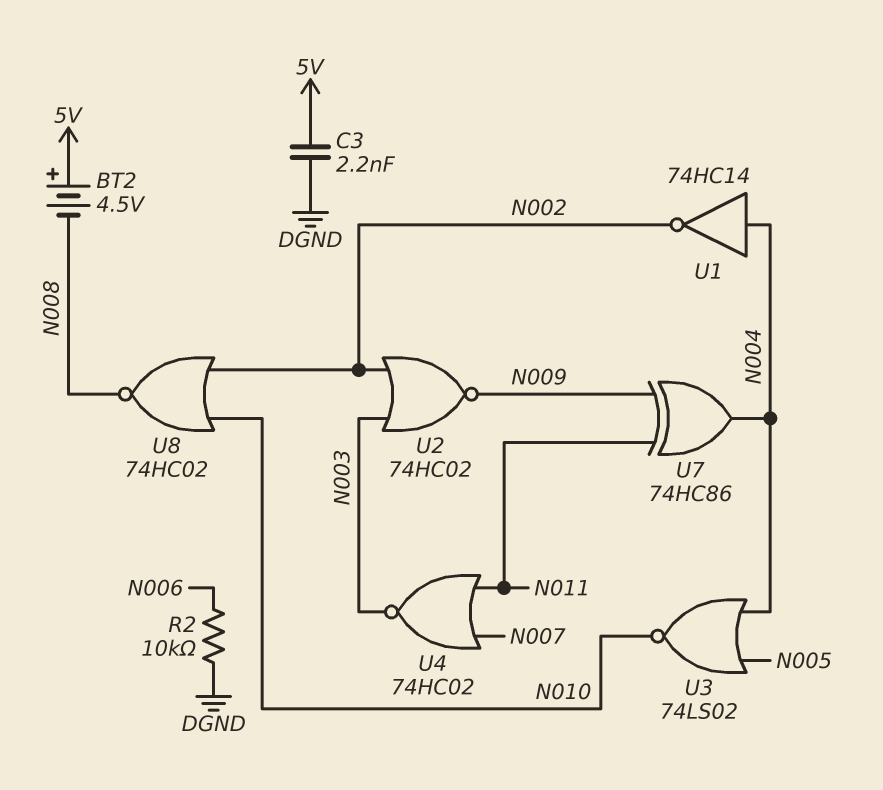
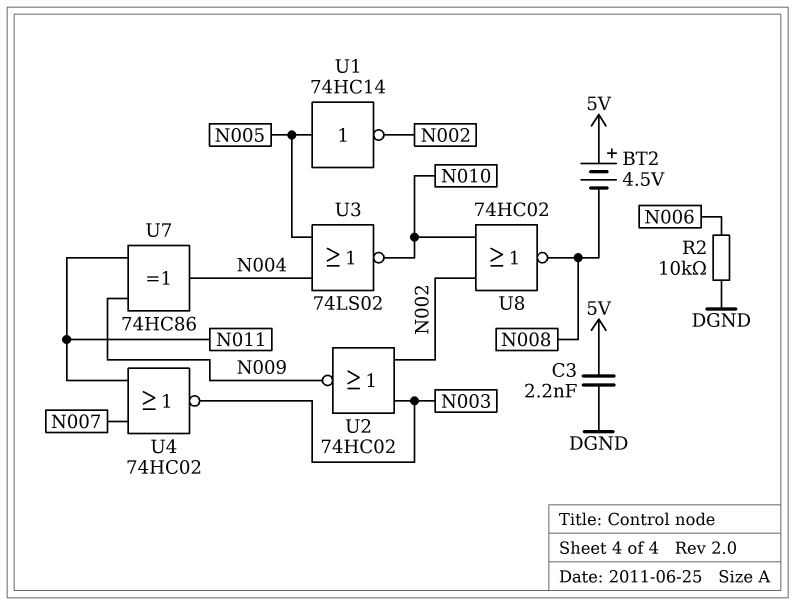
U1: NOT 74HC14 (in N004, out N002) -> NOT 74HC14 (in N005, out N002)

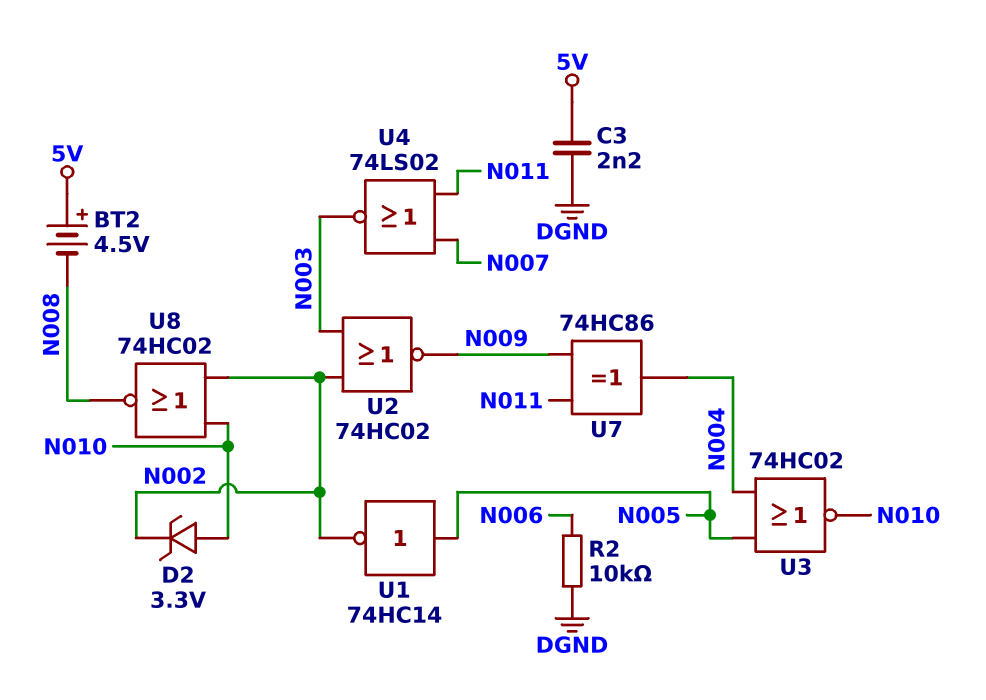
D2: none -> zener 3.3V (A N010, K N002)
U3: NOR 74LS02 (in N004, in N005, out N010) -> NOR 74HC02 (in N004, in N005, out N010)
U4: NOR 74HC02 (in N007, in N011, out N003) -> NOR 74LS02 (in N007, in N011, out N003)

